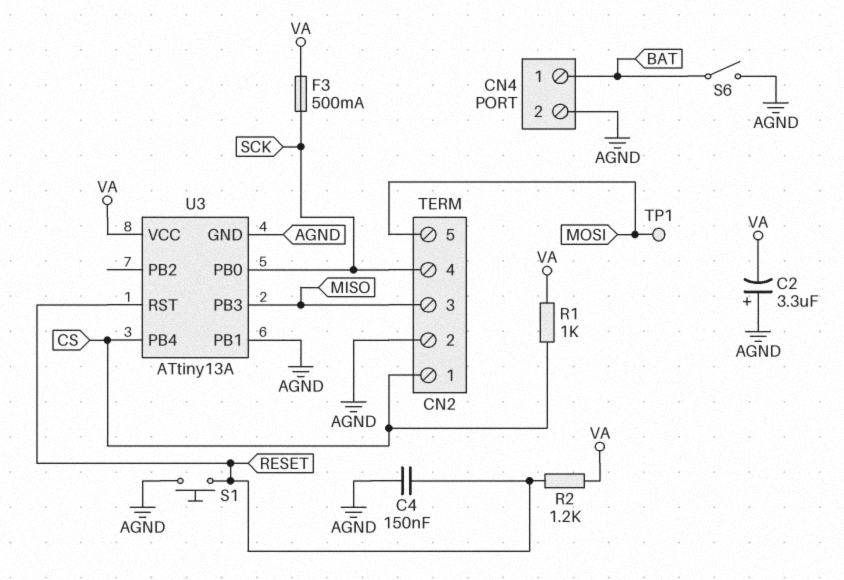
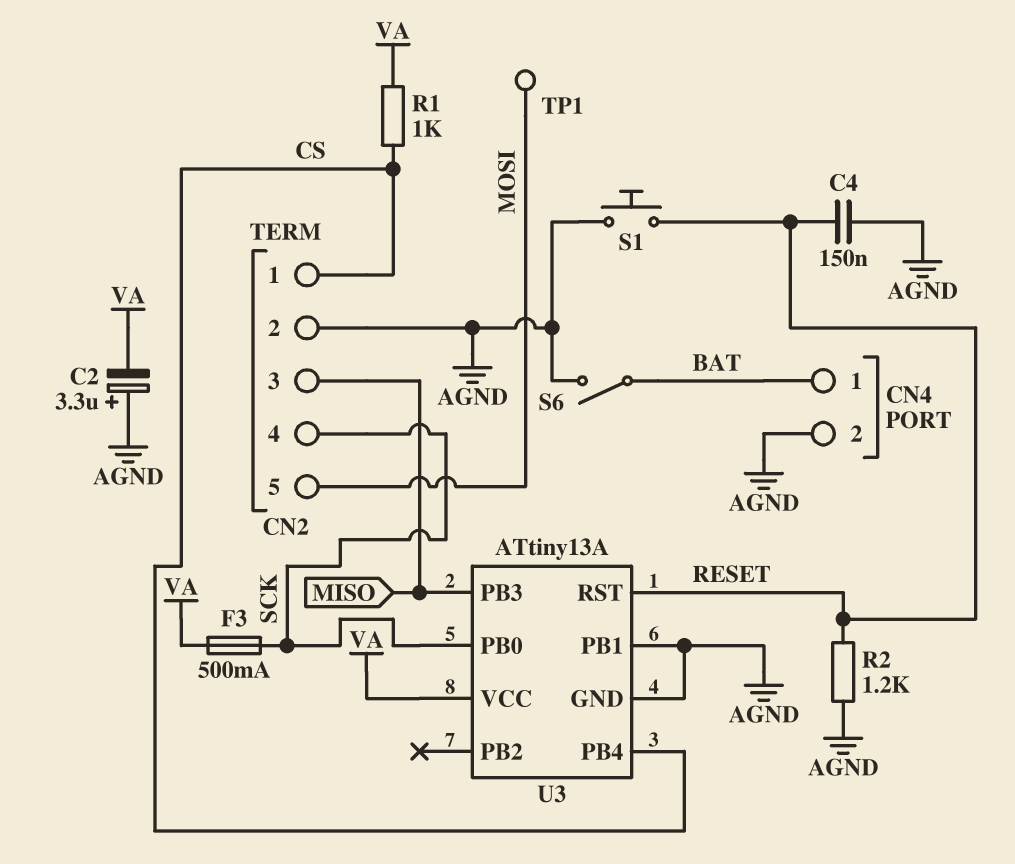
R2: 1.2k (RESET, VA) -> 1.2k (AGND, RESET)

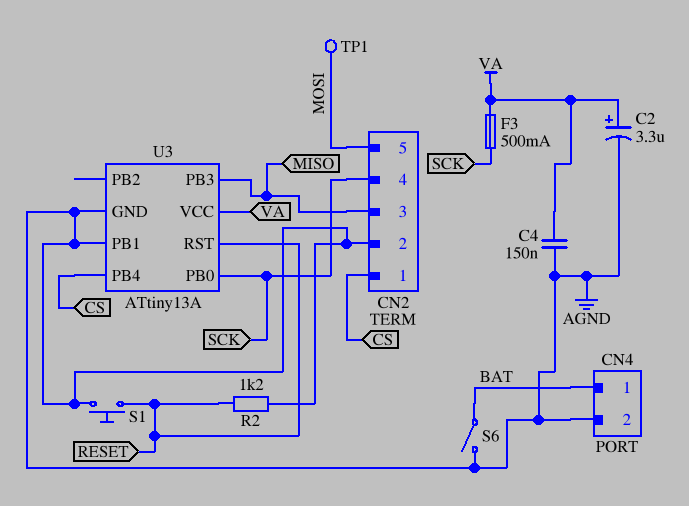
C2: 3.3uF (plus AGND, minus VA) -> 3.3uF (plus VA, minus AGND)
C4: 150nF (AGND, RESET) -> 150nF (AGND, VA)
R1: 1k (CS, VA) -> none

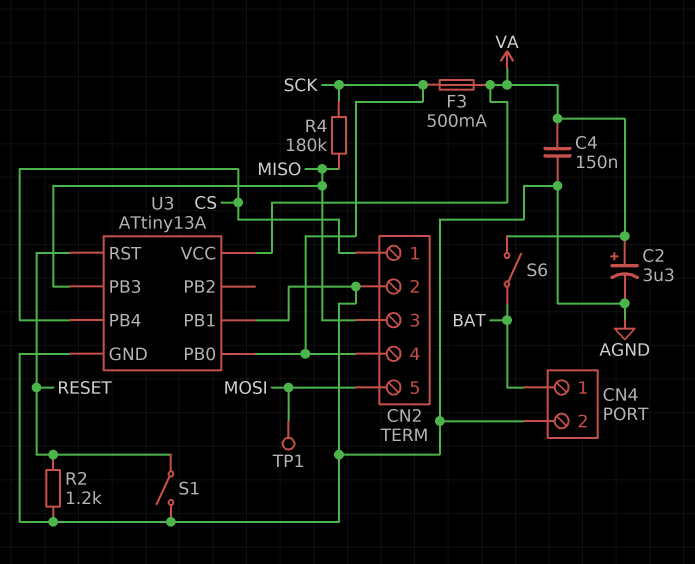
R4: none -> 180k (MISO, SCK)
S1: button (AGND, RESET) -> switch (AGND, RESET)
S6: switch (AGND, BAT) -> switch (BAT, VA)

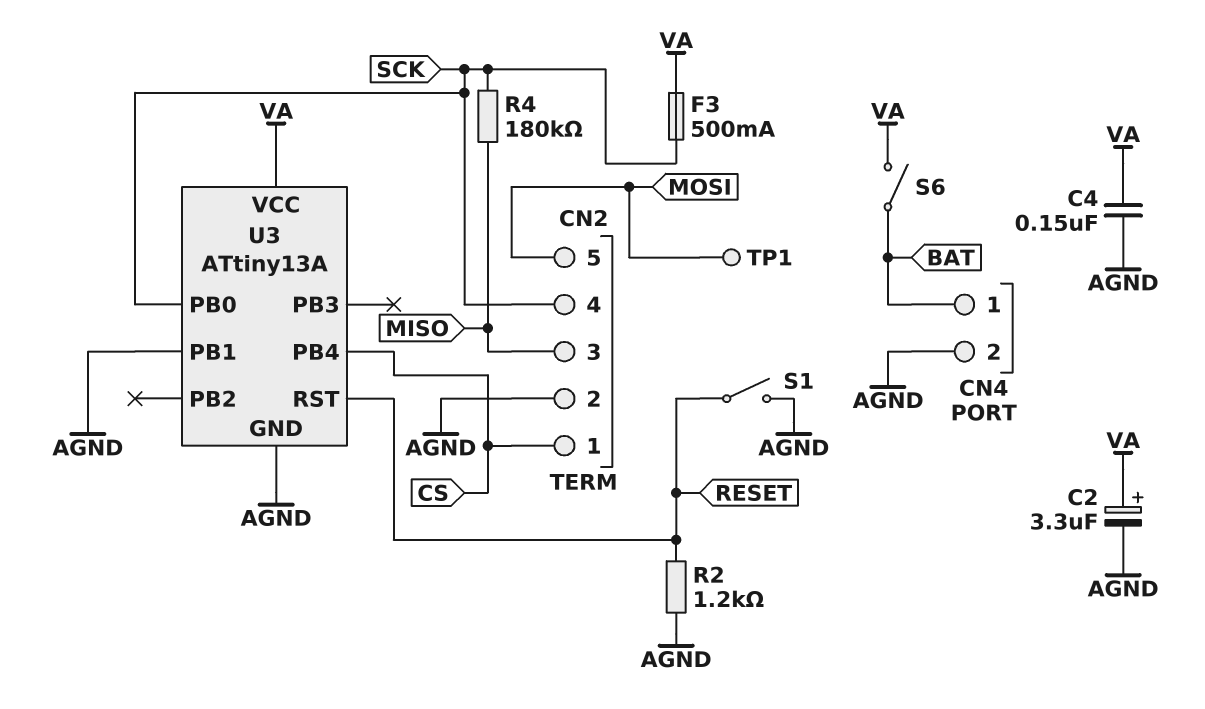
U3 pin PB3: MISO -> none

